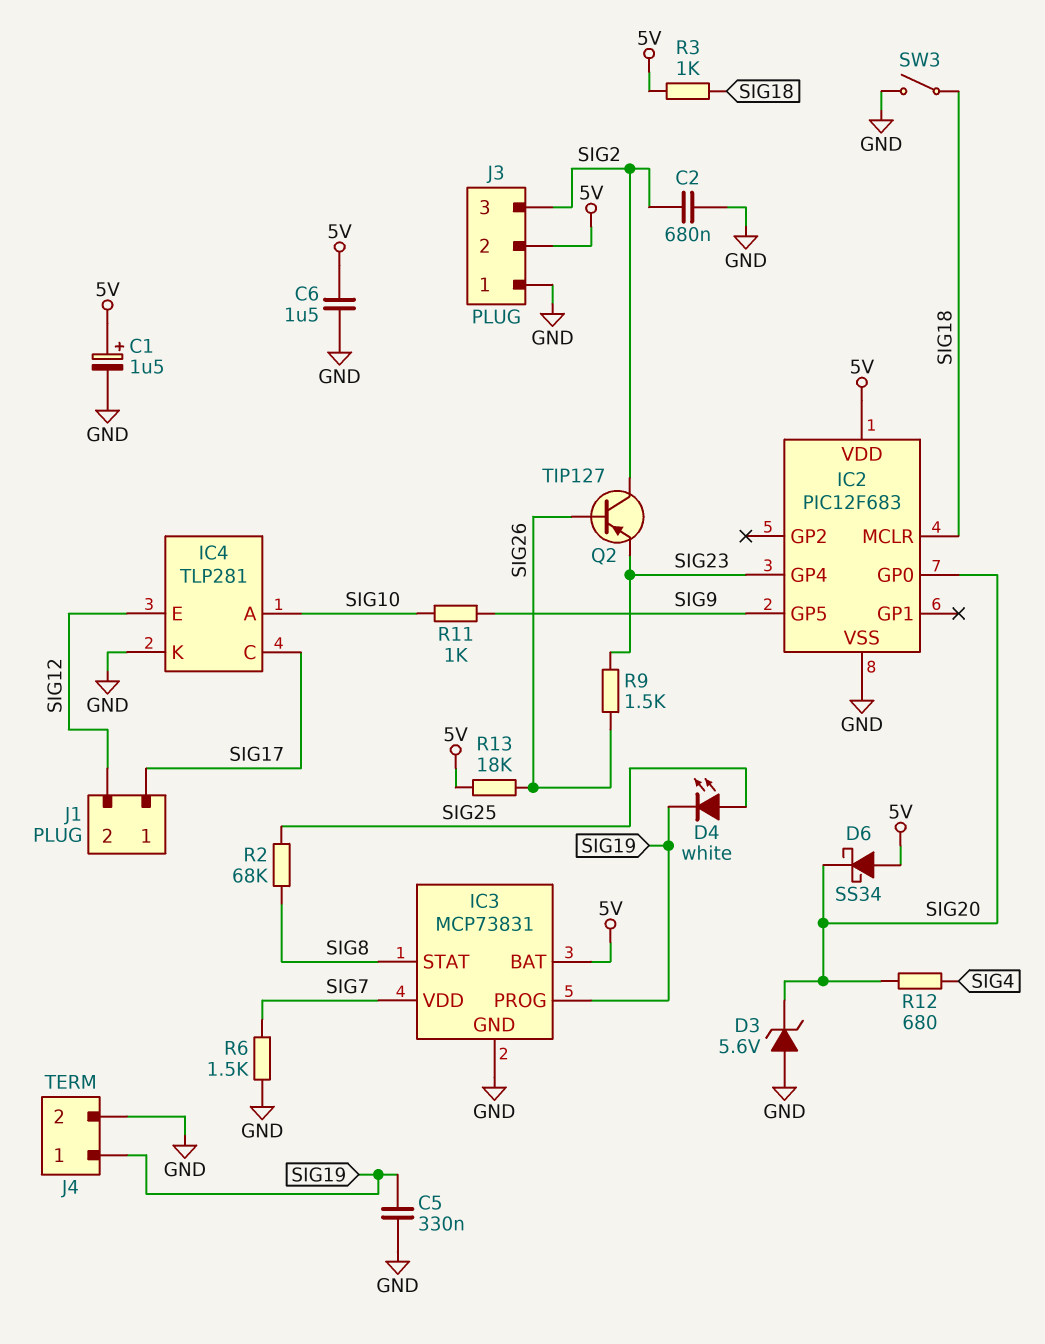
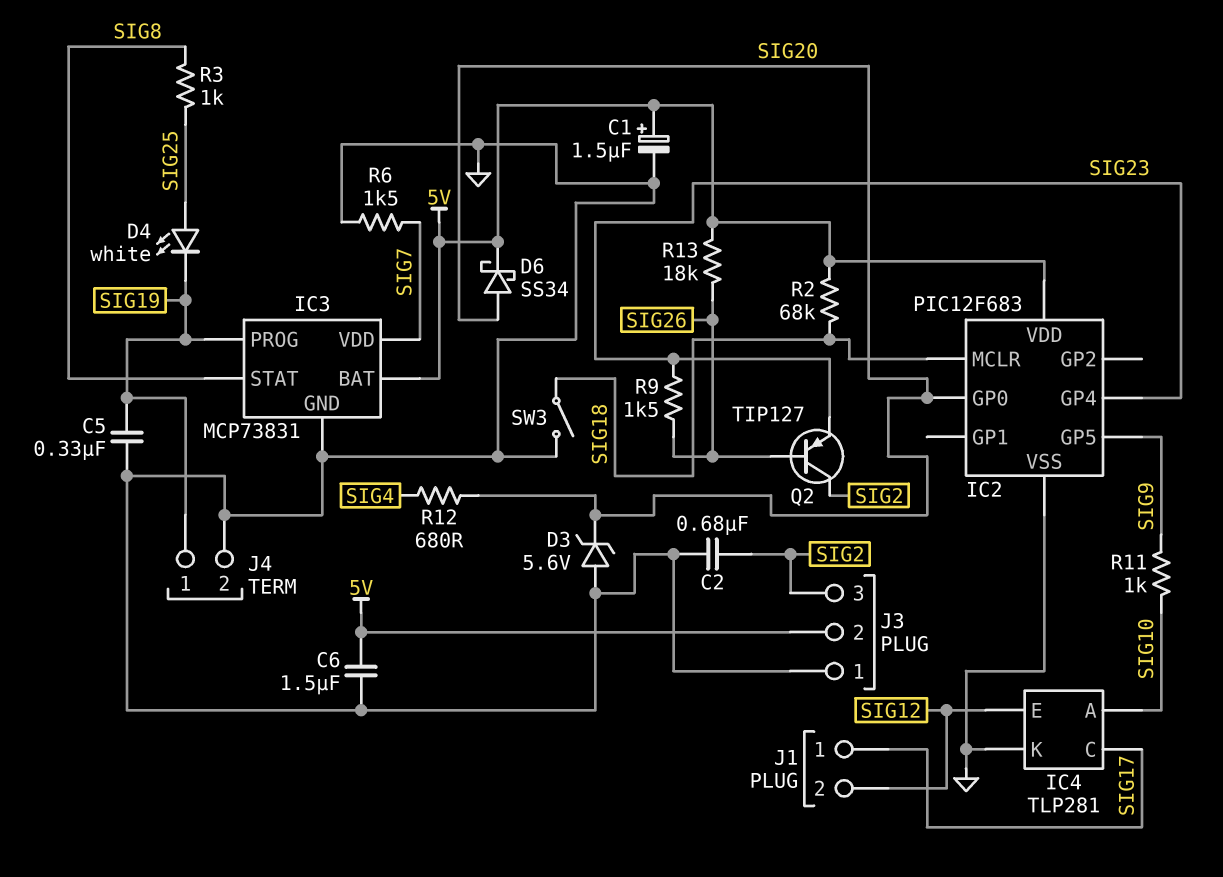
D6: schottky SS34 (A 5V, K SIG20) -> schottky SS34 (A SIG20, K 5V)
R2: 68k (SIG8, SIG25) -> 68k (5V, SIG18)
R3: 1k (5V, SIG18) -> 1k (SIG8, SIG25)

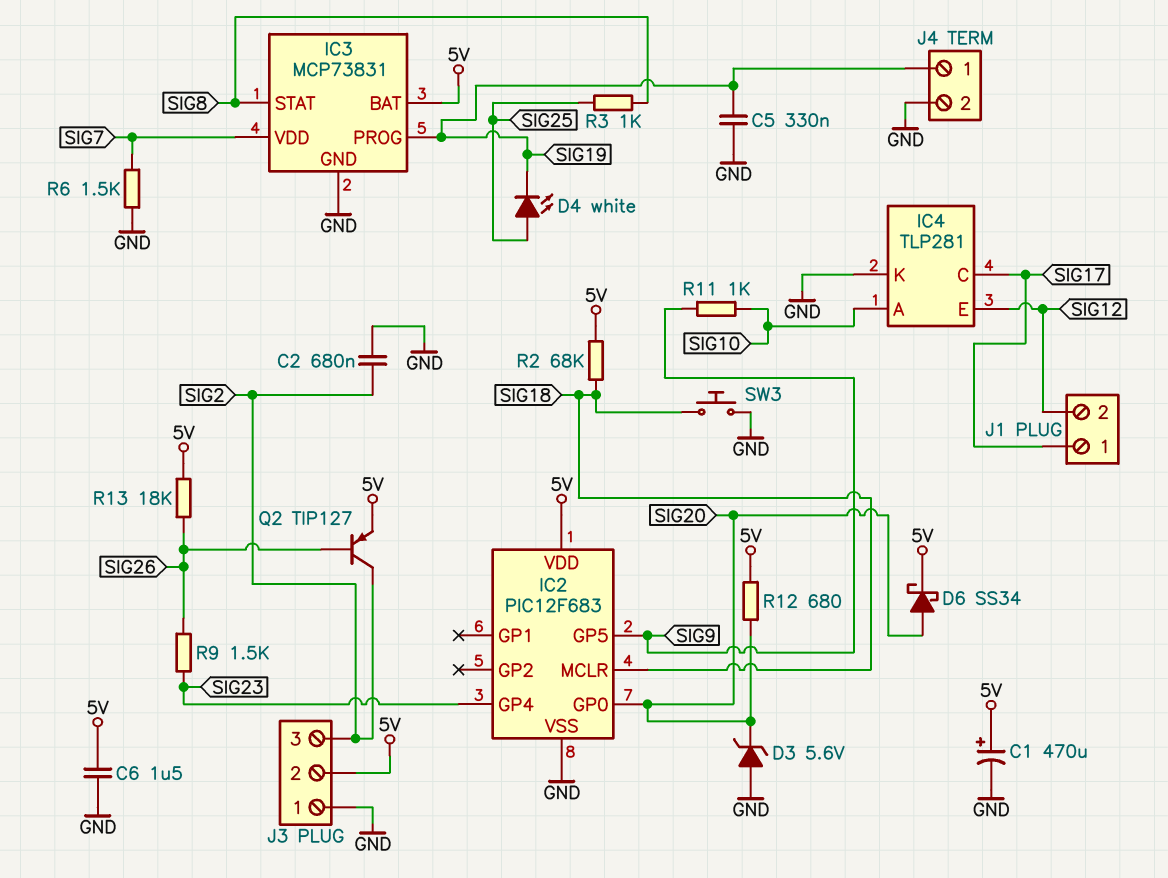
C1: 1.5uF (plus 5V, minus GND) -> 470uF (plus 5V, minus GND)
Q2: PNP TIP127 (B SIG26, C SIG2, E SIG23) -> PNP TIP127 (B SIG26, C SIG2, E 5V)
R12: 680 (SIG4, SIG20) -> 680 (5V, SIG20)
SW3: switch (GND, SIG18) -> button (GND, SIG18)

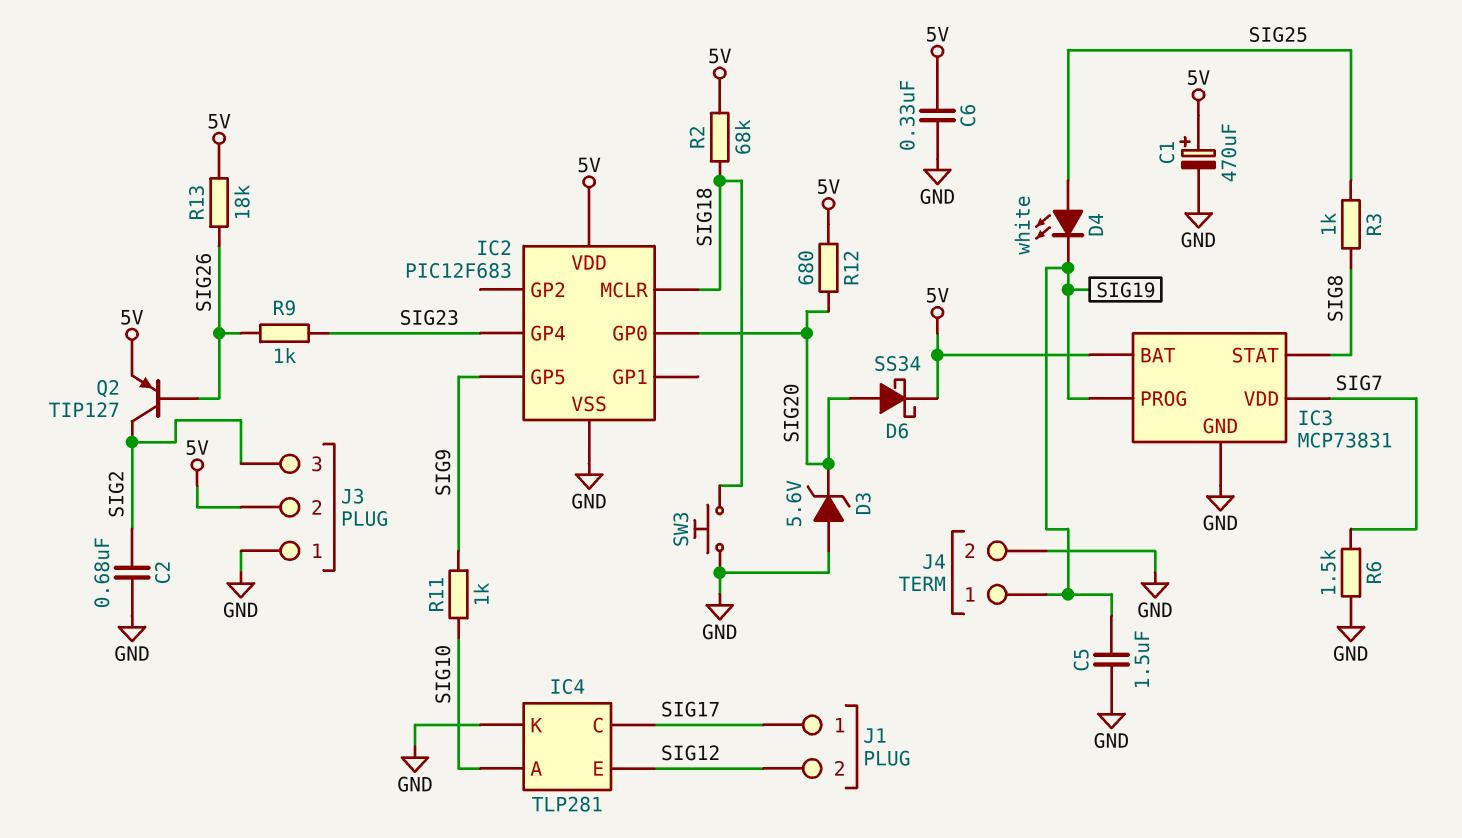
C5: 330nF (GND, SIG19) -> 1.5uF (GND, SIG19)
C6: 1.5uF (5V, GND) -> 330nF (5V, GND)
R9: 1.5k (SIG23, SIG26) -> 1k (SIG23, SIG26)

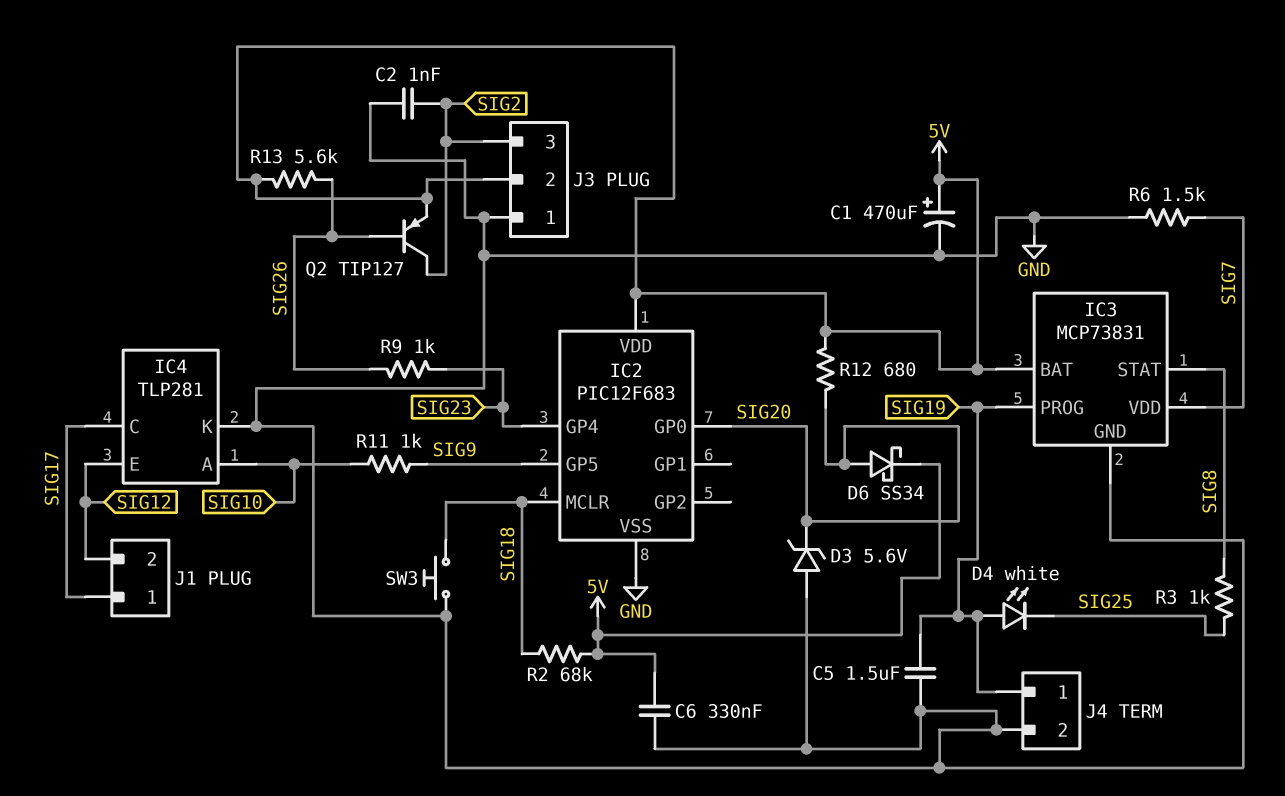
C2: 680nF (GND, SIG2) -> 1nF (GND, SIG2)
D4: LED white (A SIG25, K SIG19) -> LED white (A SIG19, K SIG25)
R13: 18k (5V, SIG26) -> 5.6k (5V, SIG26)

